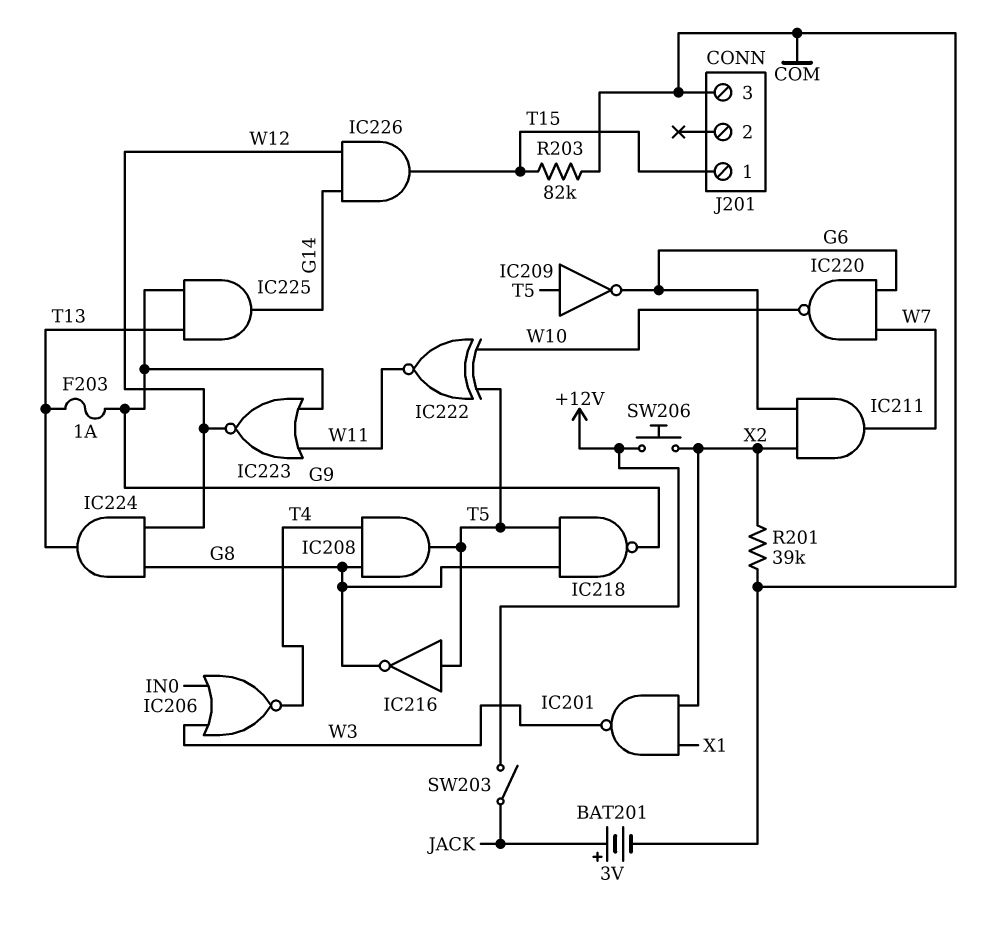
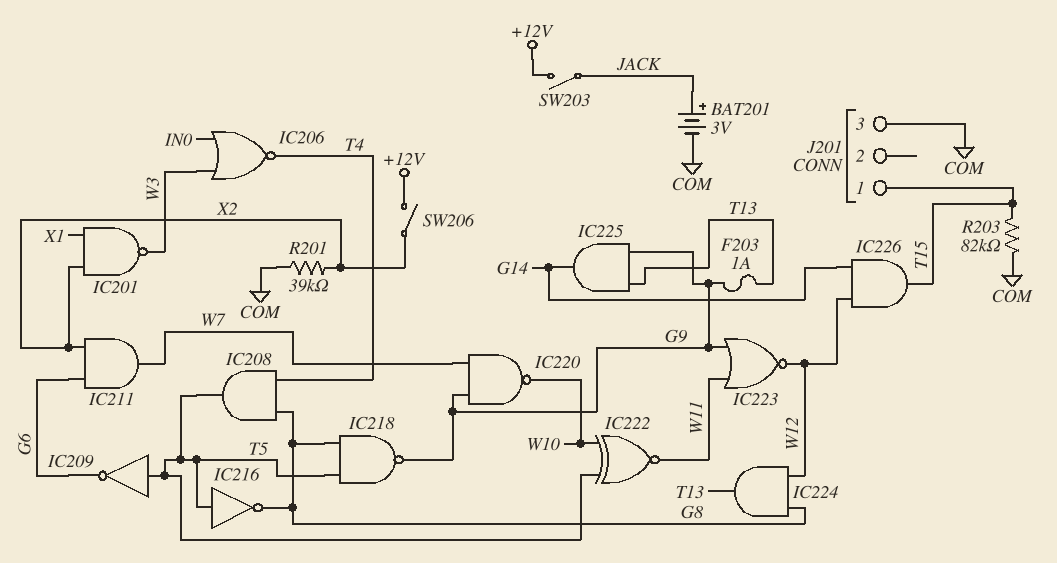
IC220: NAND (in G6, in W7, out W10) -> NAND (in G9, in W7, out W10)
SW206: button (+12V, X2) -> switch (+12V, X2)

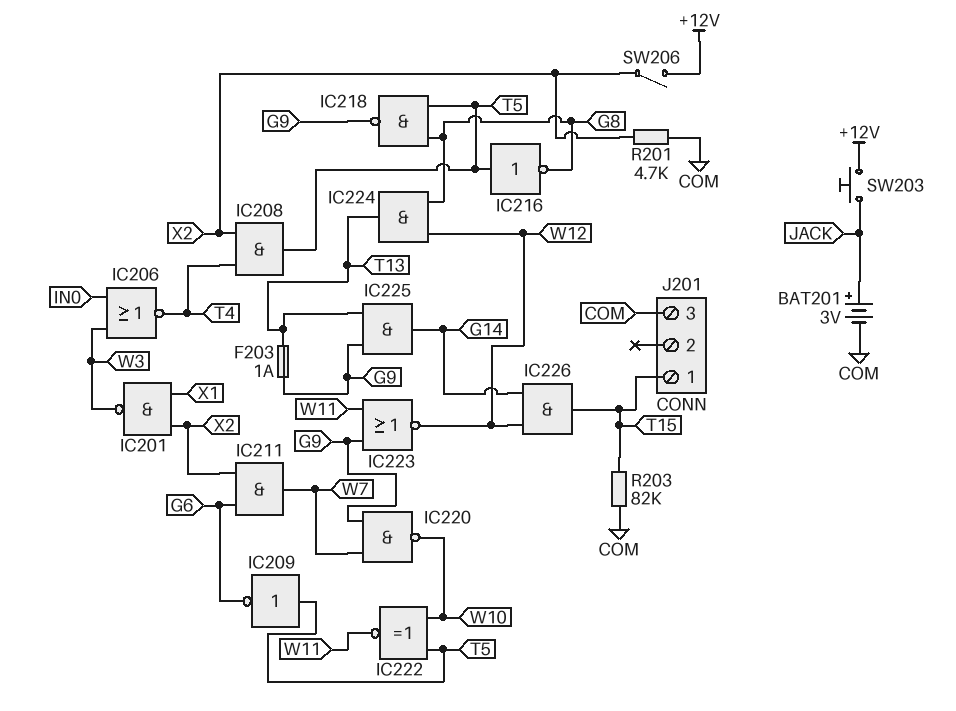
IC208: AND (in G8, in T4, out T5) -> AND (in T4, in X2, out T5)
R201: 39k (COM, X2) -> 4.7k (COM, X2)
SW203: switch (+12V, JACK) -> button (+12V, JACK)

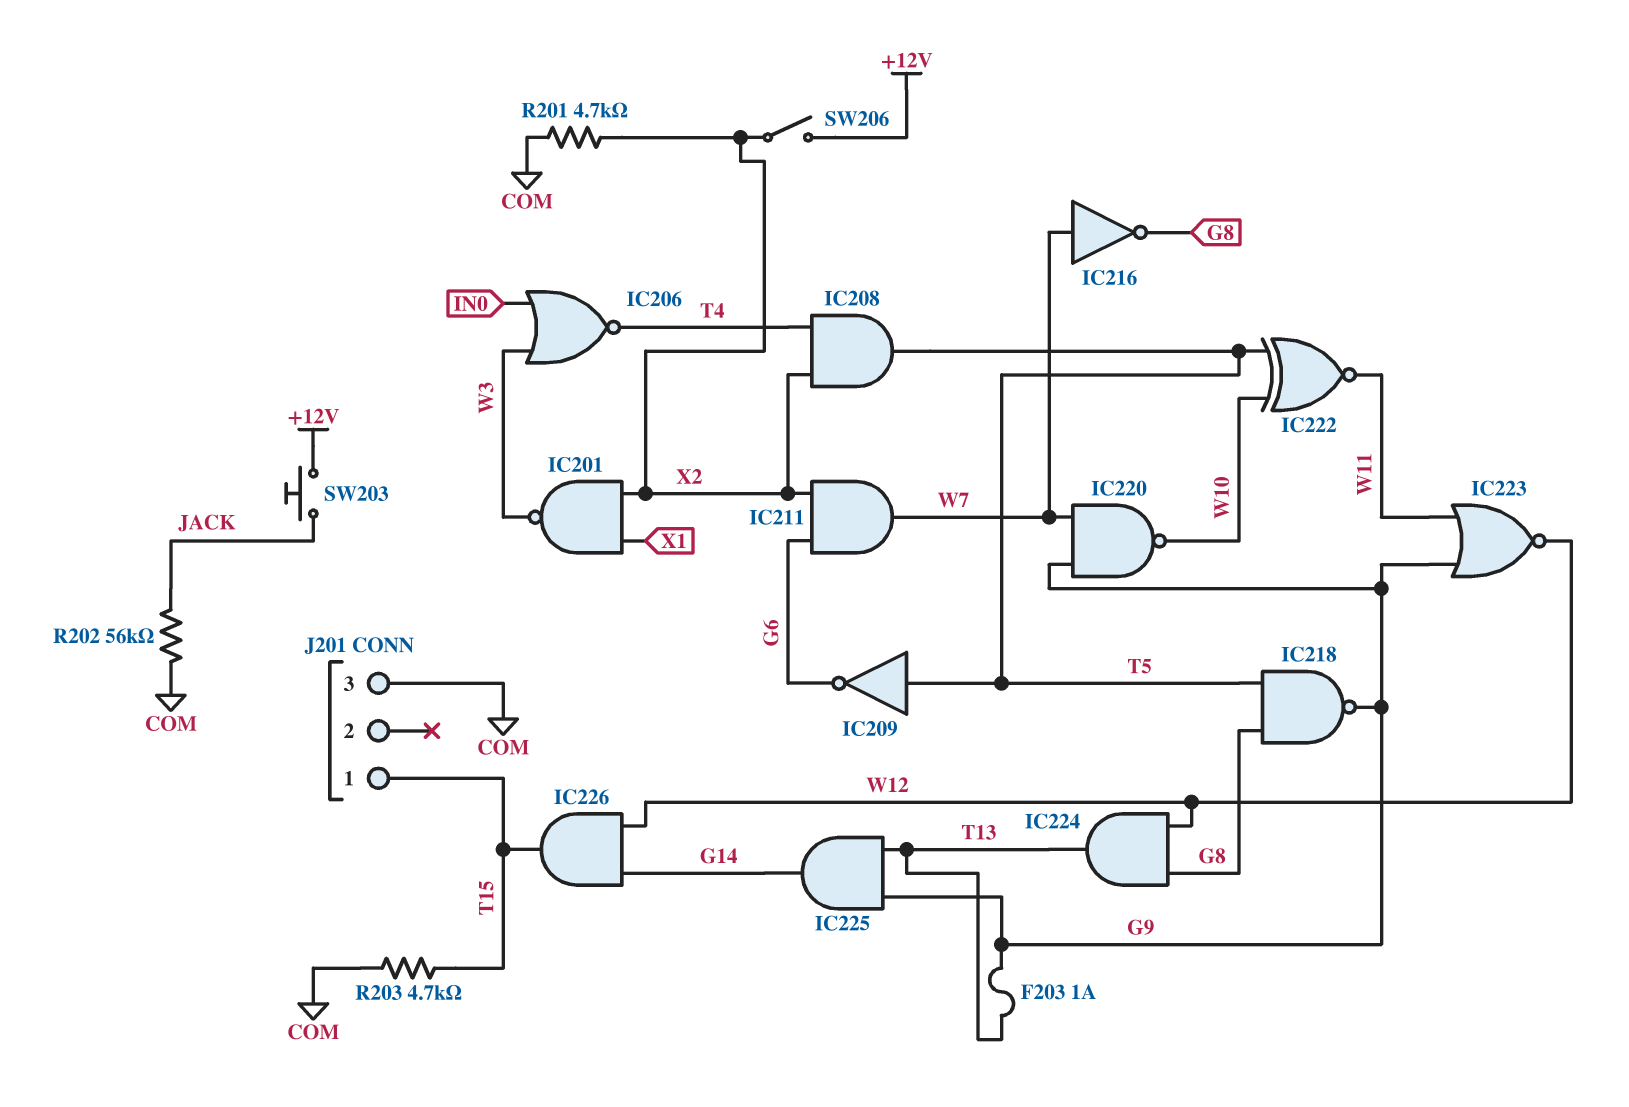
BAT201: 3V (plus JACK, minus COM) -> none
IC216: NOT (in T5, out G8) -> NOT (in W7, out G8)
R202: none -> 56k (COM, JACK)
R203: 82k (COM, T15) -> 4.7k (COM, T15)

